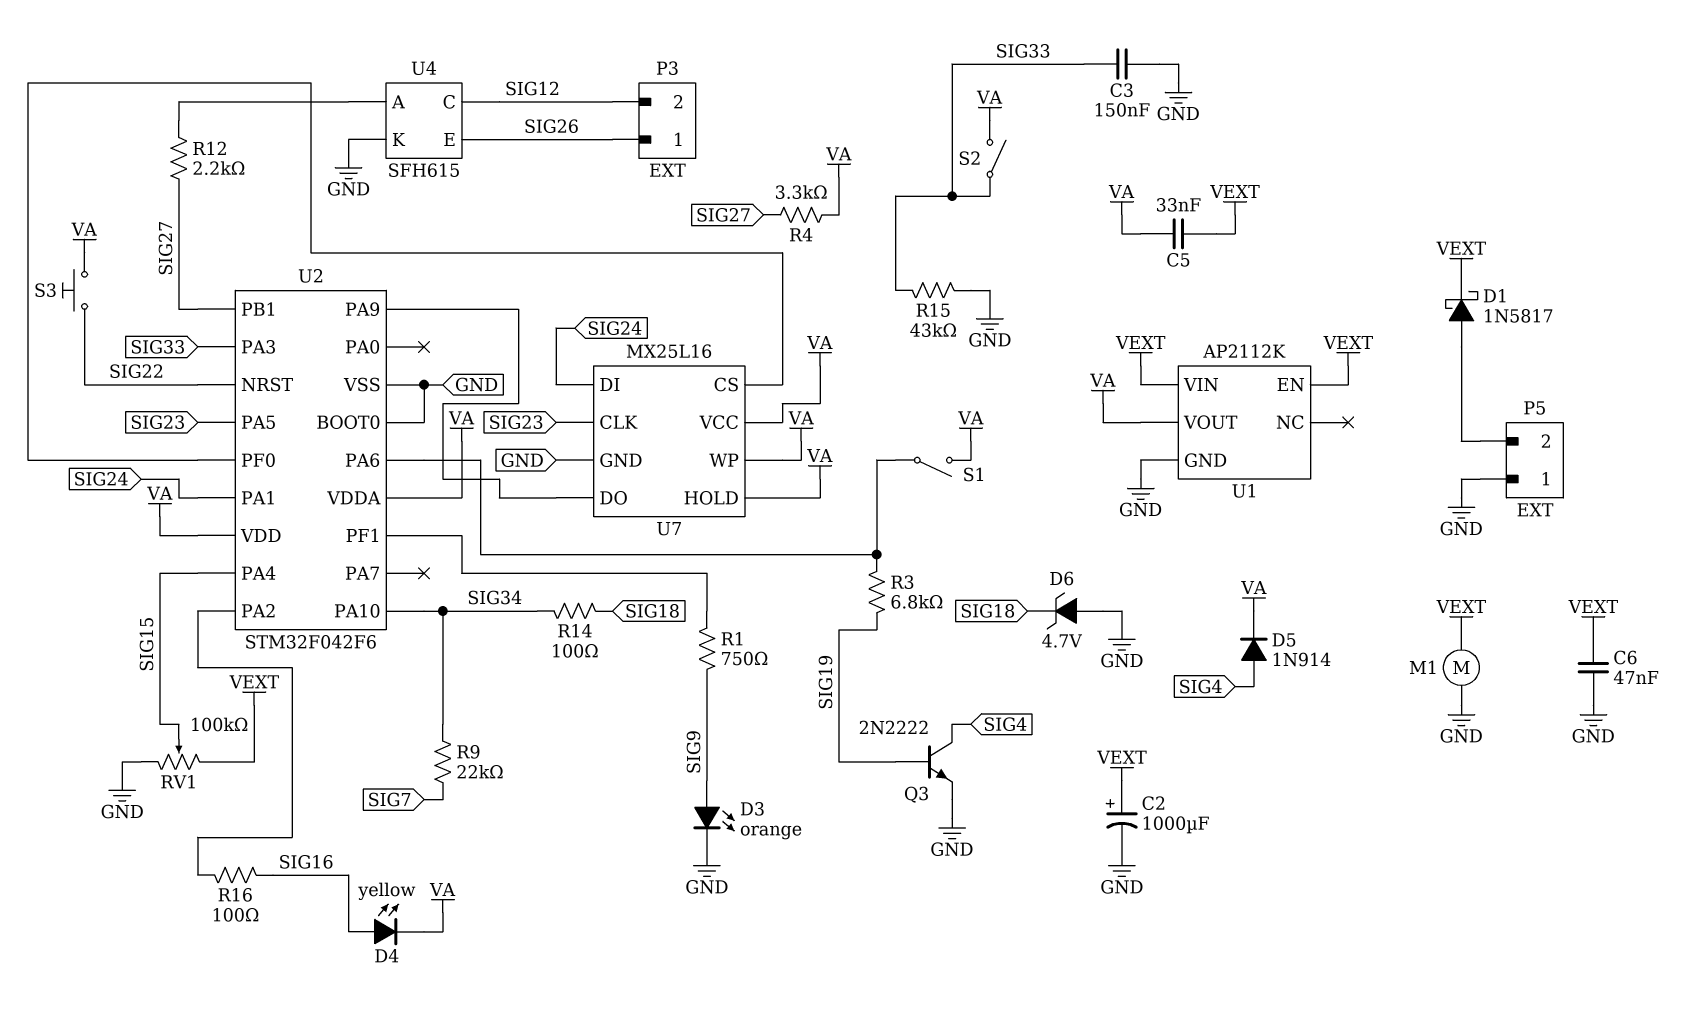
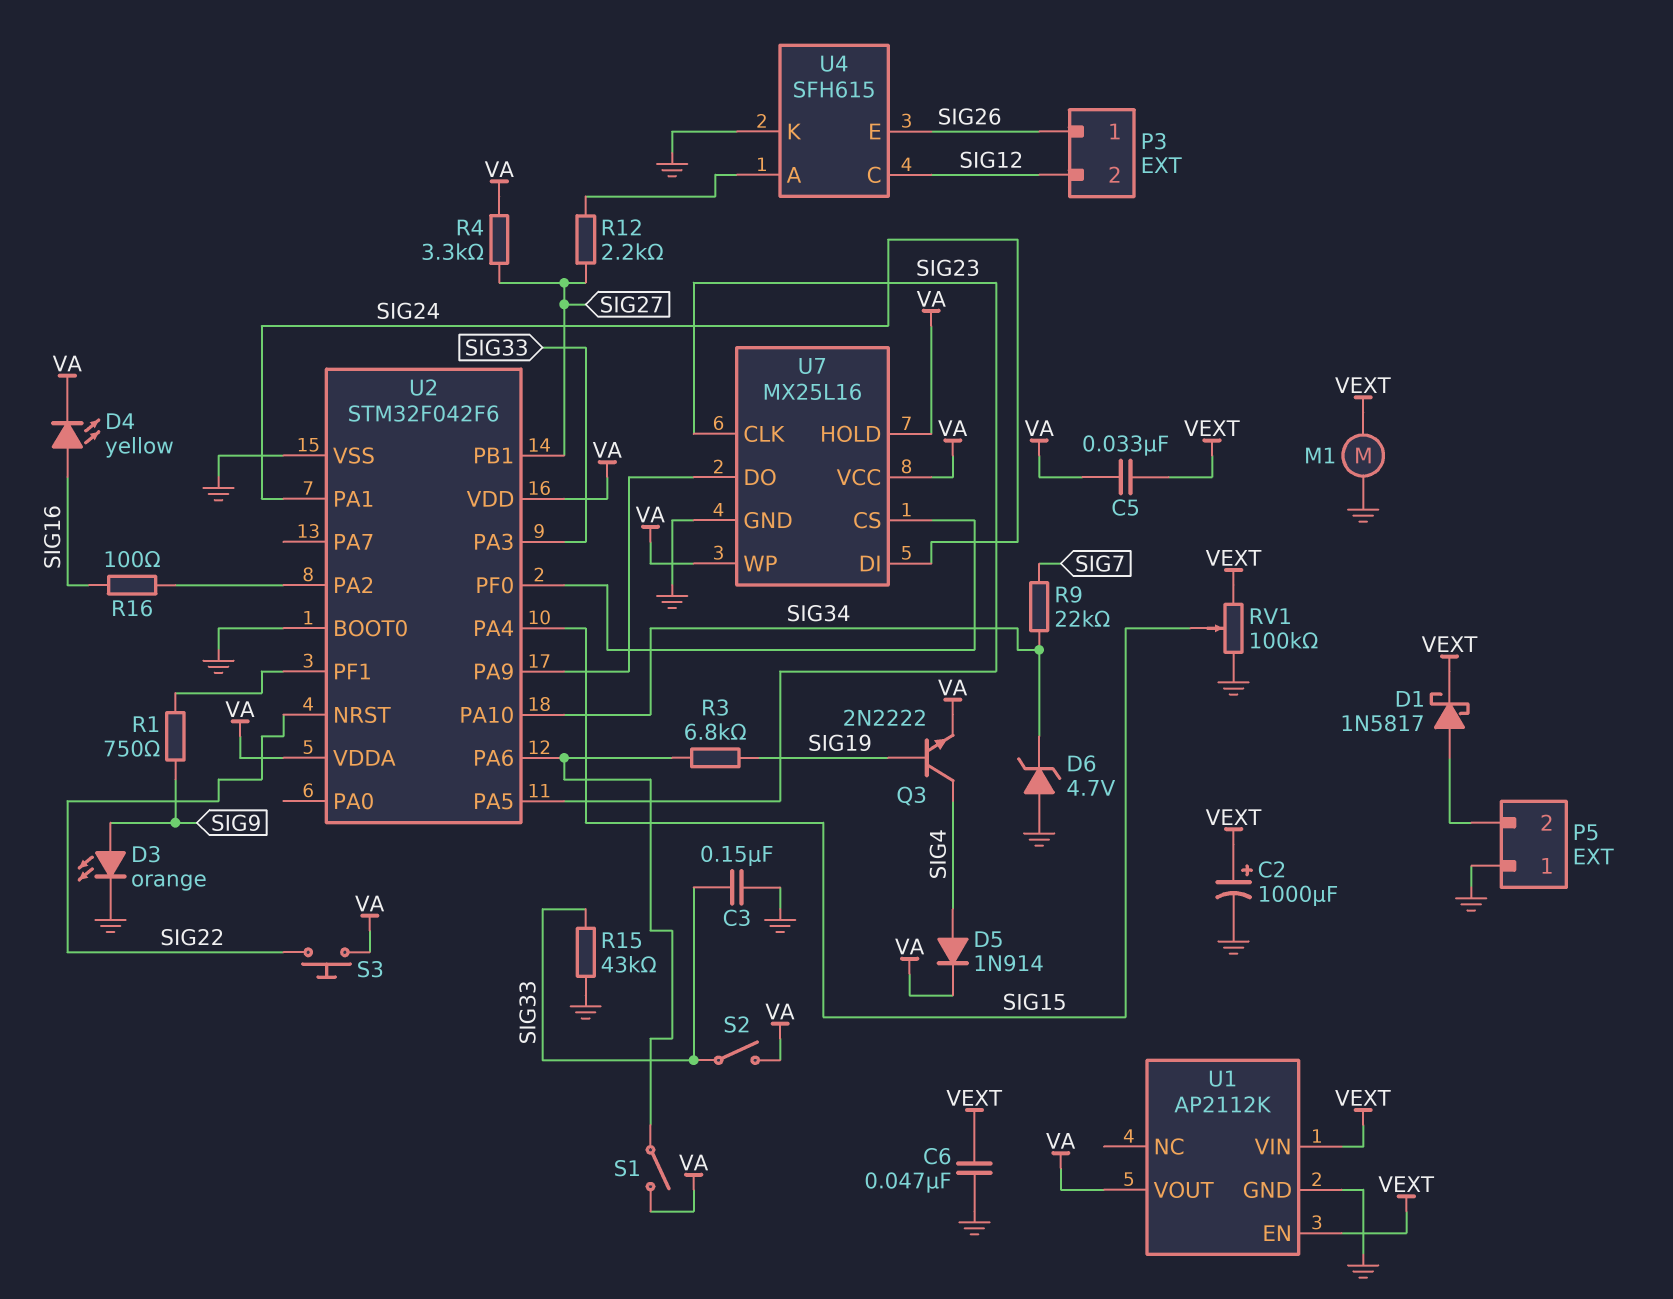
D6: zener 4.7V (A GND, K SIG18) -> zener 4.7V (A GND, K SIG34)
Q3: NPN 2N2222 (B SIG19, C SIG4, E GND) -> NPN 2N2222 (B SIG19, C SIG4, E VA)
R14: 100 (SIG18, SIG34) -> none

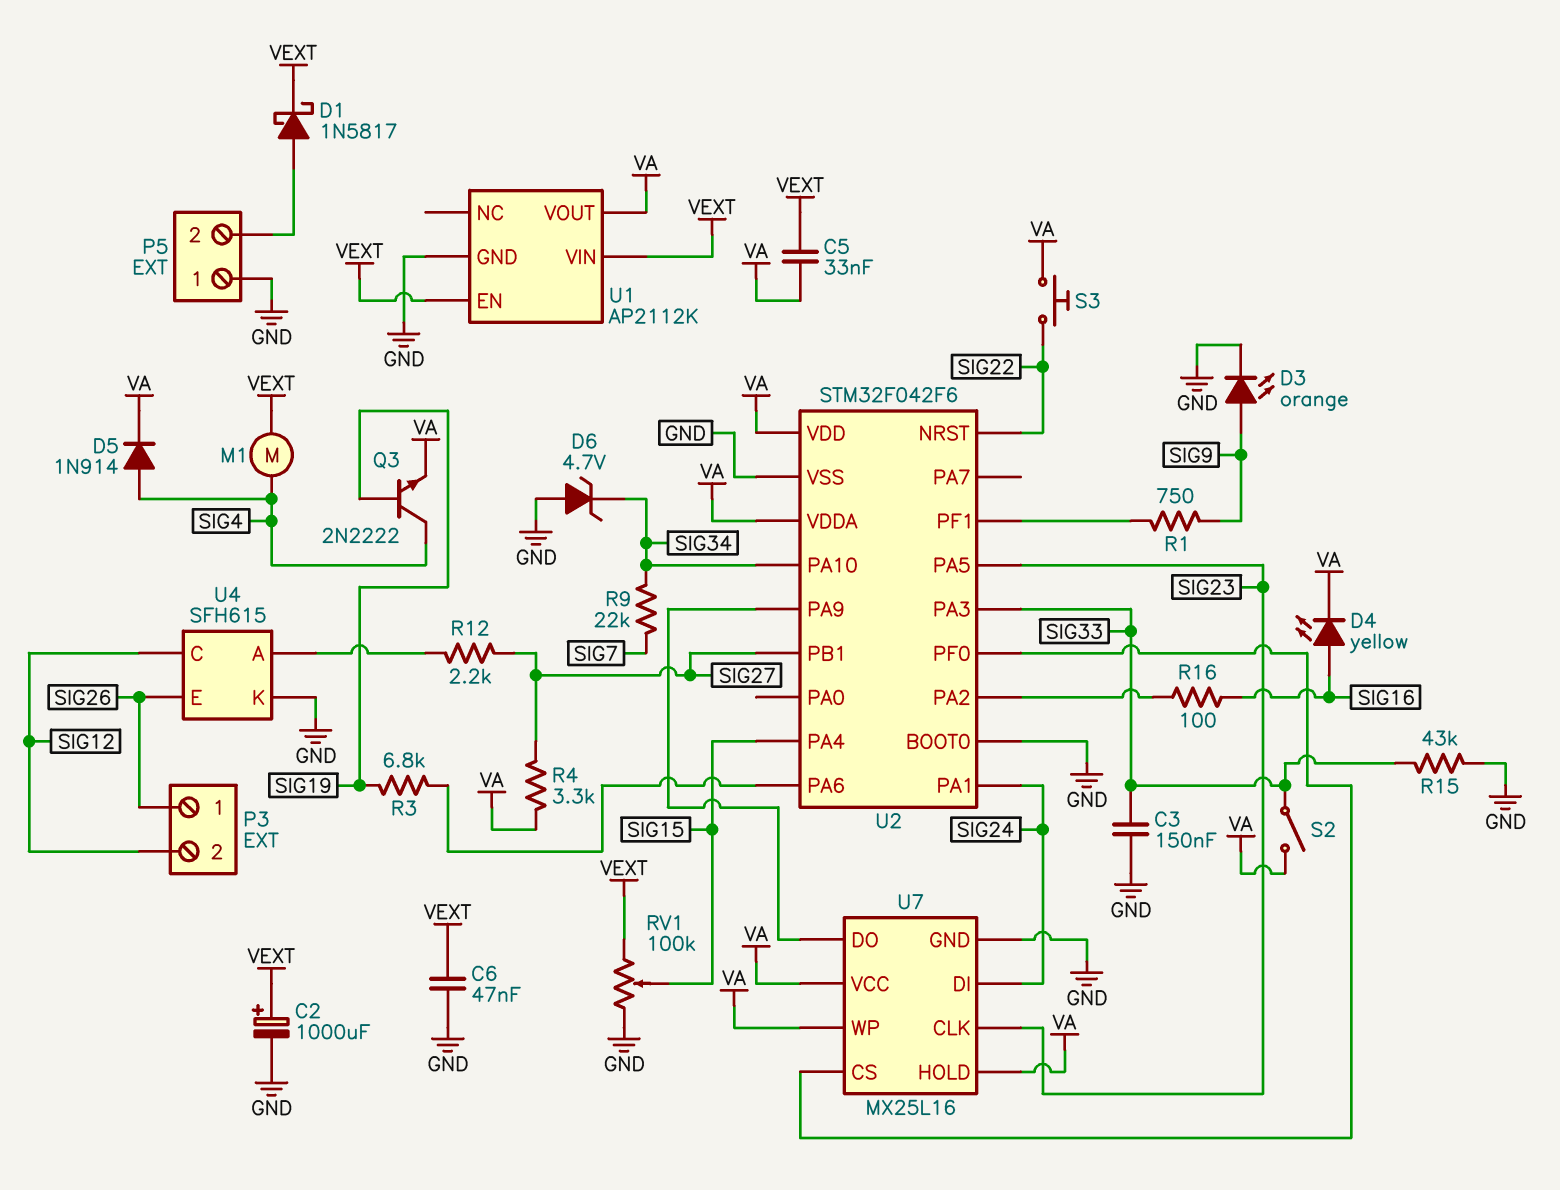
M1: motor (GND, VEXT) -> motor (SIG4, VEXT)
S1: switch (U2/PA6, VA) -> none

